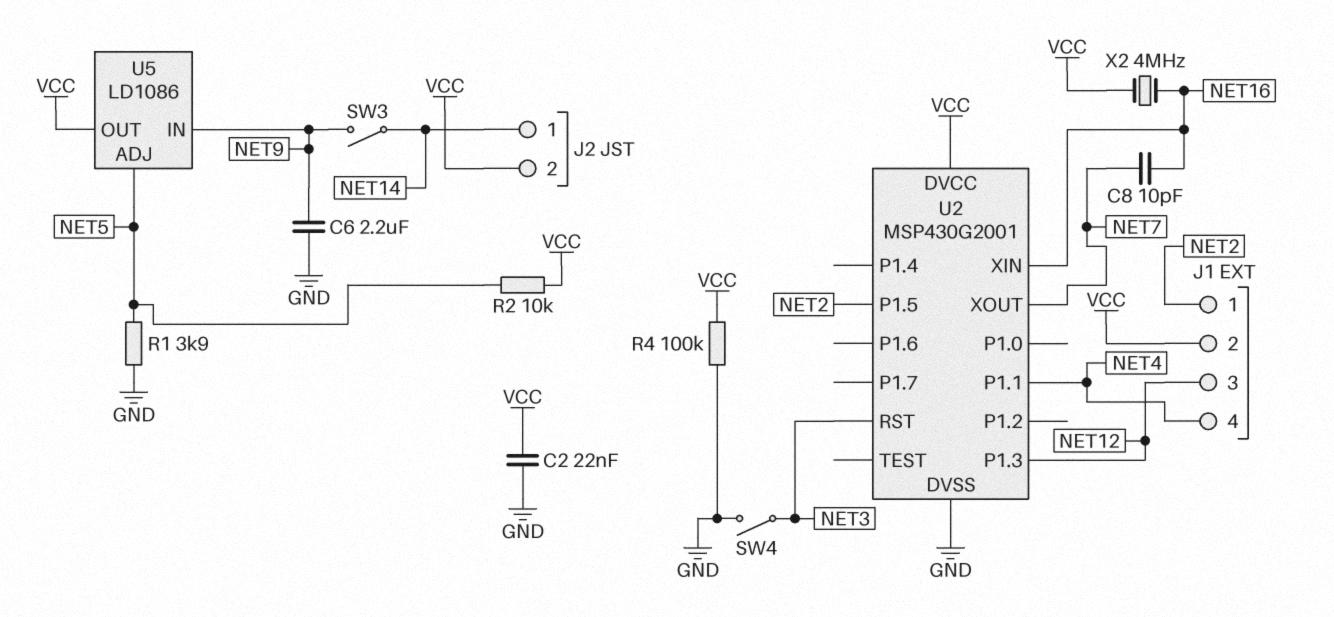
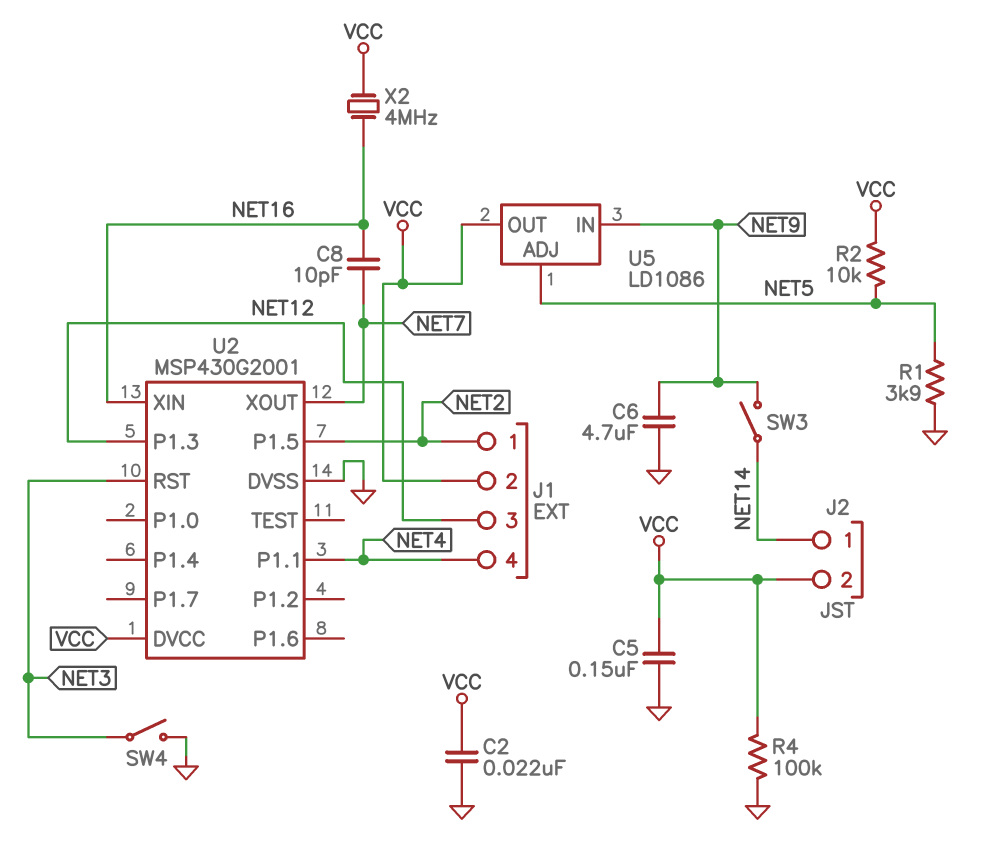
C5: none -> 150nF (GND, VCC)
C6: 2.2uF (GND, NET9) -> 4.7uF (GND, NET9)

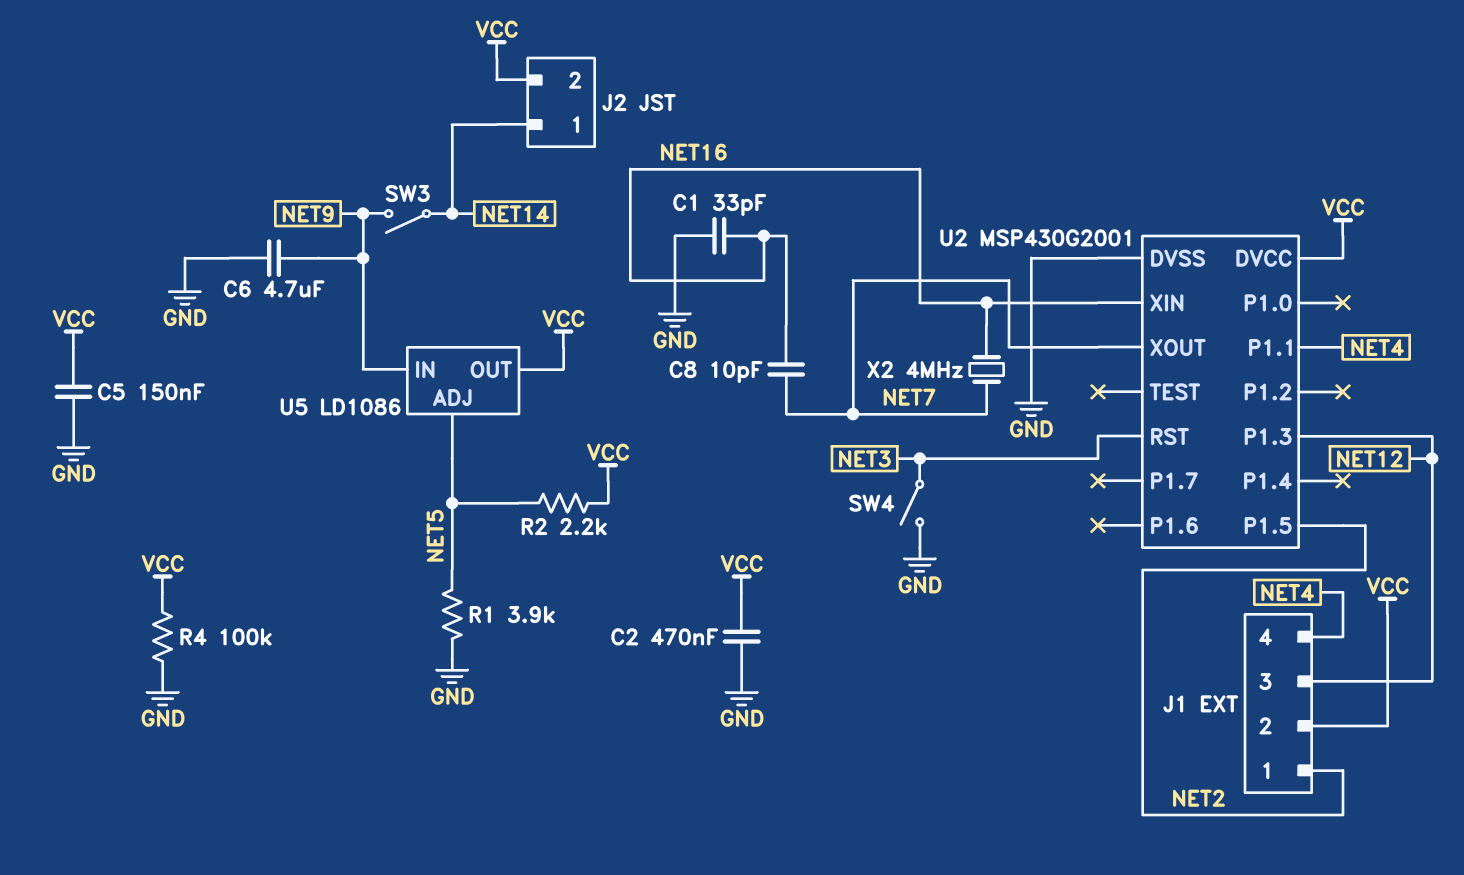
C1: none -> 33pF (GND, NET16)
C2: 22nF (GND, VCC) -> 470nF (GND, VCC)
R2: 10k (NET5, VCC) -> 2.2k (NET5, VCC)
X2: 4MHz (NET16, VCC) -> 4MHz (NET7, NET16)

